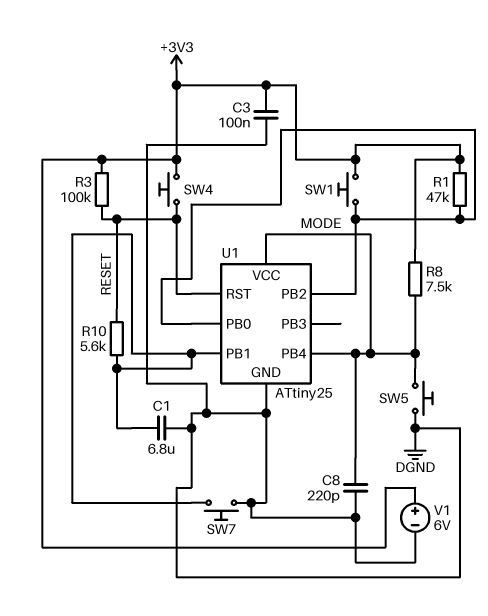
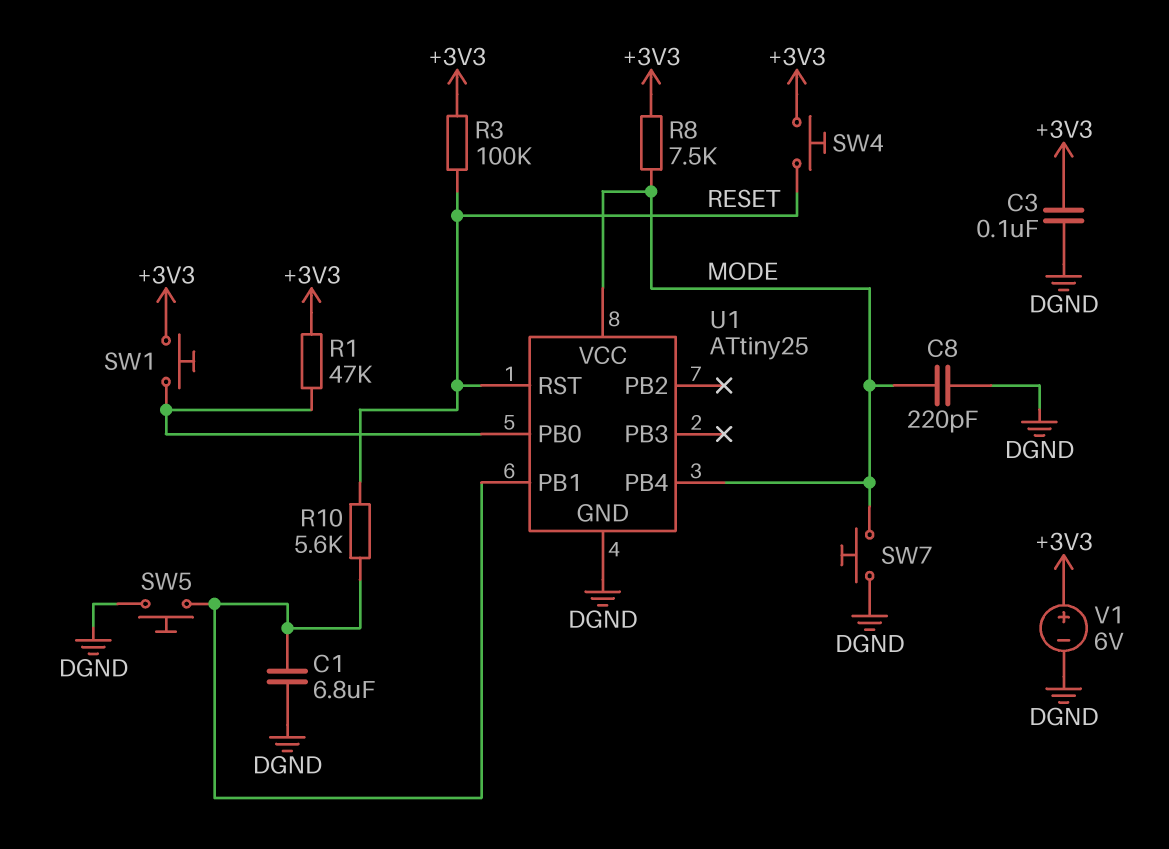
SW5: button (DGND, MODE) -> button (DGND, U1/PB1)
SW7: button (DGND, U1/PB1) -> button (DGND, MODE)
U1 pin PB2: U1/PB0 -> none

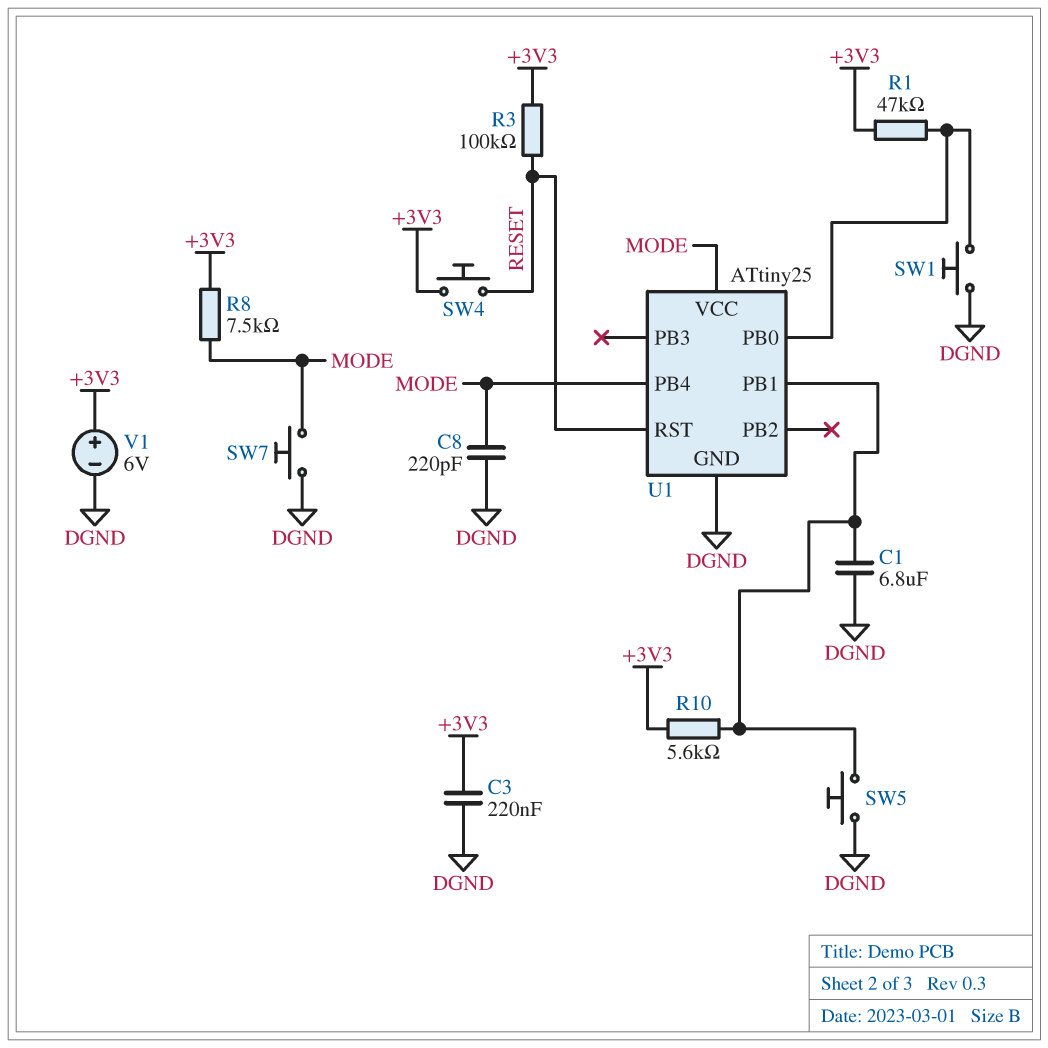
C3: 100nF (+3V3, DGND) -> 220nF (+3V3, DGND)
R10: 5.6k (RESET, U1/PB1) -> 5.6k (+3V3, U1/PB1)
SW1: button (+3V3, U1/PB0) -> button (DGND, U1/PB0)

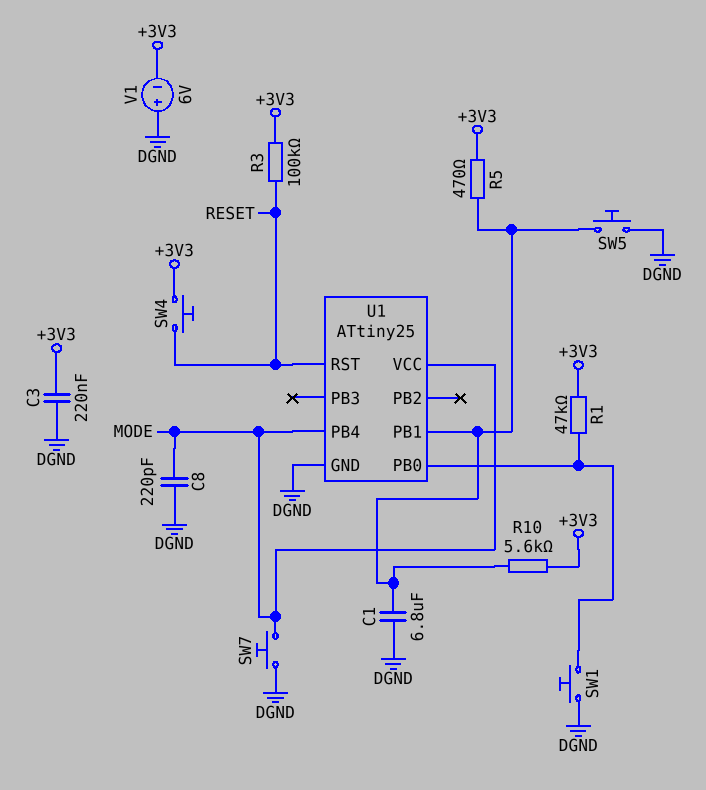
R5: none -> 470 (+3V3, U1/PB1)
R8: 7.5k (+3V3, MODE) -> none
V1: 6V (plus +3V3, minus DGND) -> 6V (plus DGND, minus +3V3)

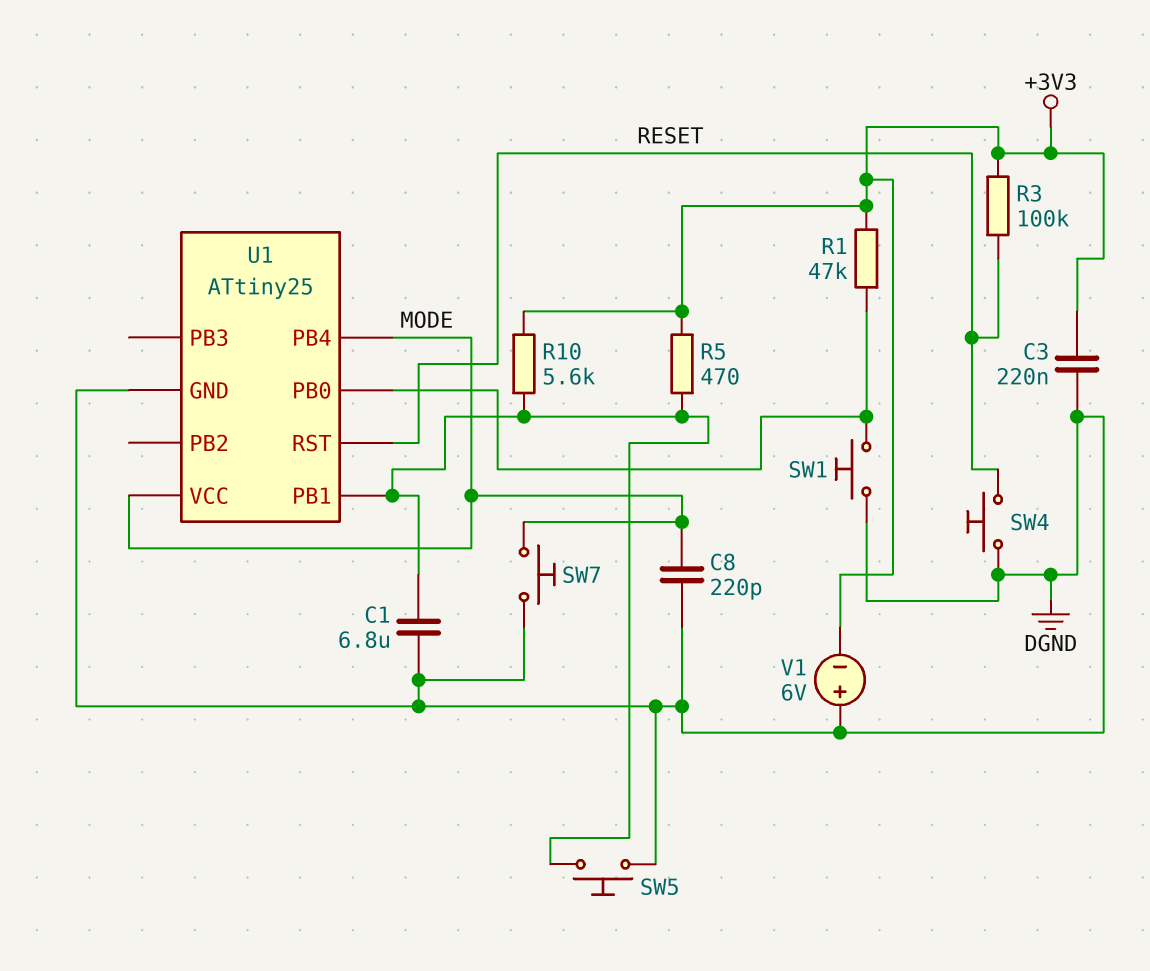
SW4: button (+3V3, RESET) -> button (DGND, RESET)

